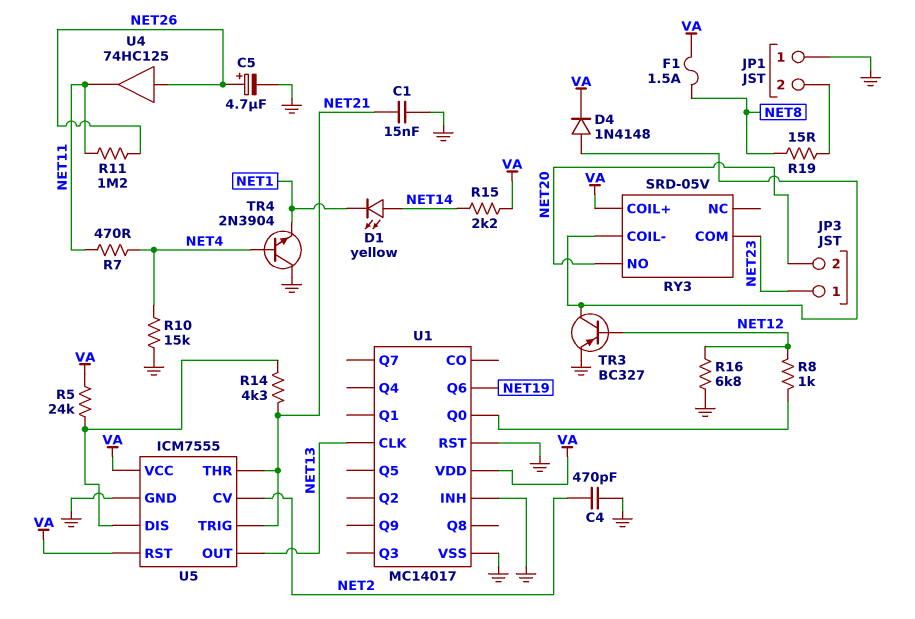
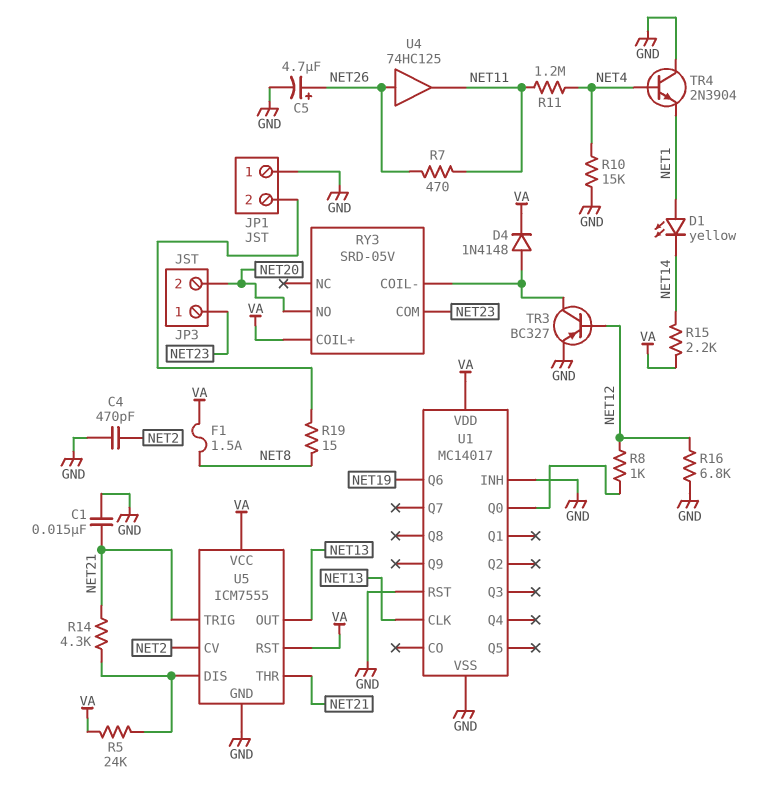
D1: LED yellow (A NET14, K NET1) -> LED yellow (A NET1, K NET14)
R7: 470 (NET4, NET11) -> 470 (NET11, NET26)
R11: 1.2M (NET11, NET26) -> 1.2M (NET4, NET11)

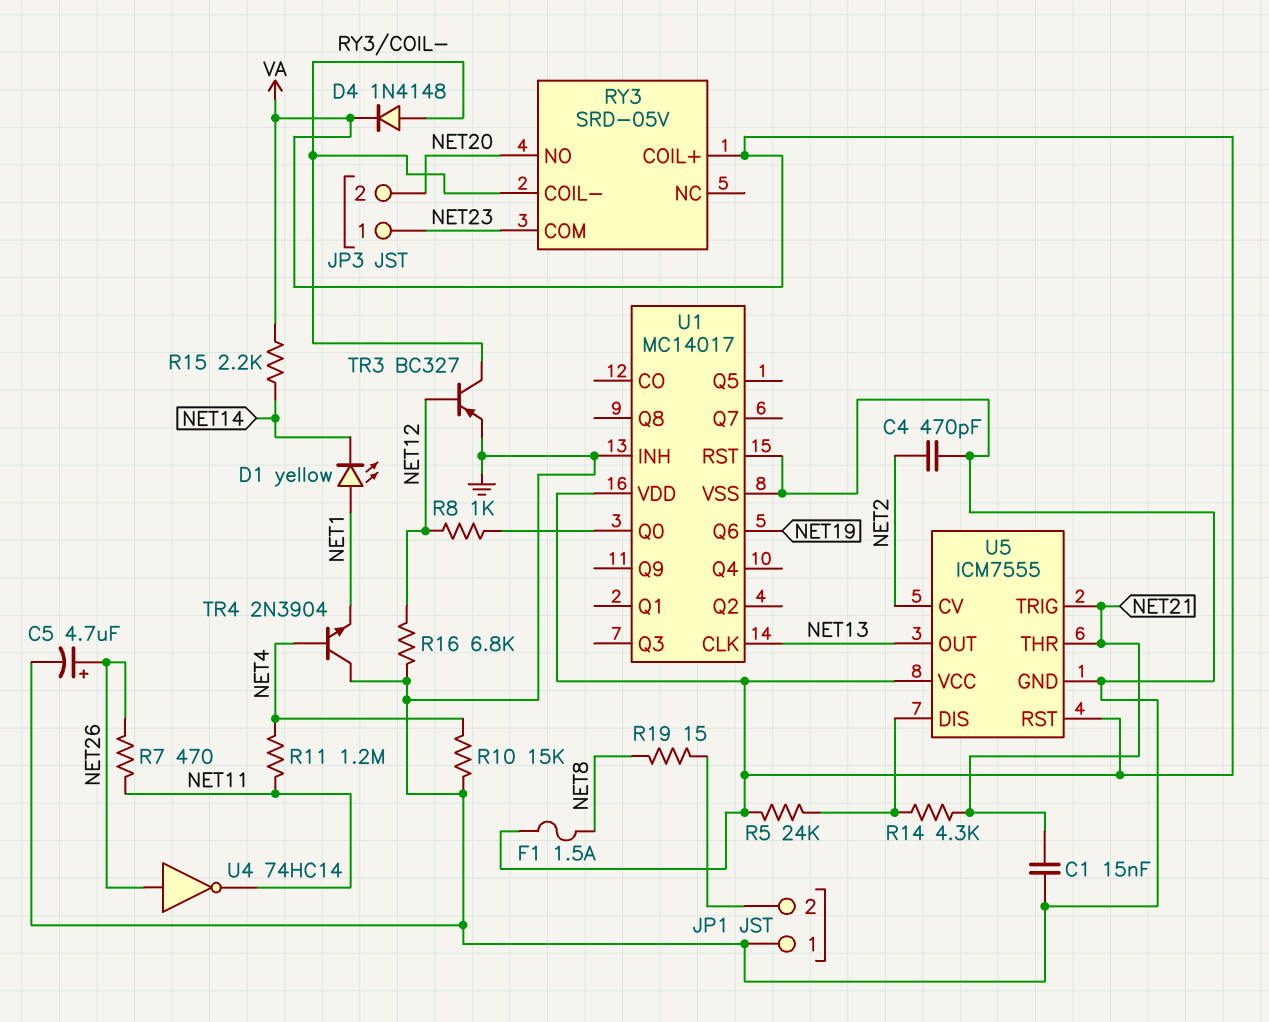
U4: buffer 74HC125 (in NET26, out NET11) -> NOT 74HC14 (in NET26, out NET11)

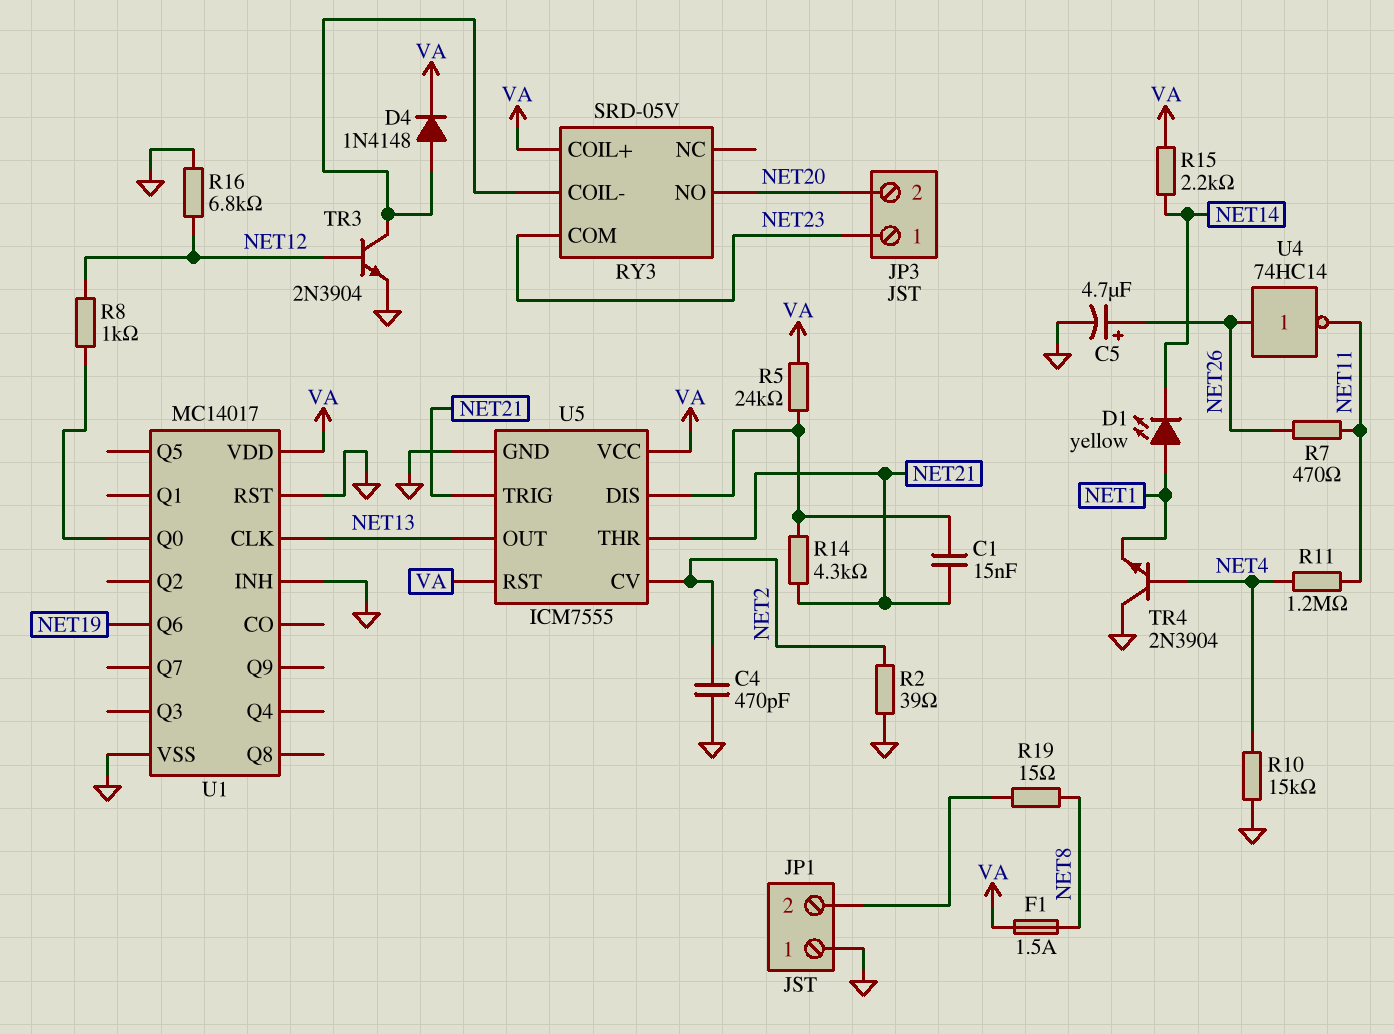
C1: 15nF (GND, NET21) -> 15nF (NET21, U5/DIS)
R2: none -> 39 (GND, NET2)
TR3: PNP BC327 (B NET12, C RY3/COIL-, E GND) -> NPN 2N3904 (B NET12, C RY3/COIL-, E GND)

